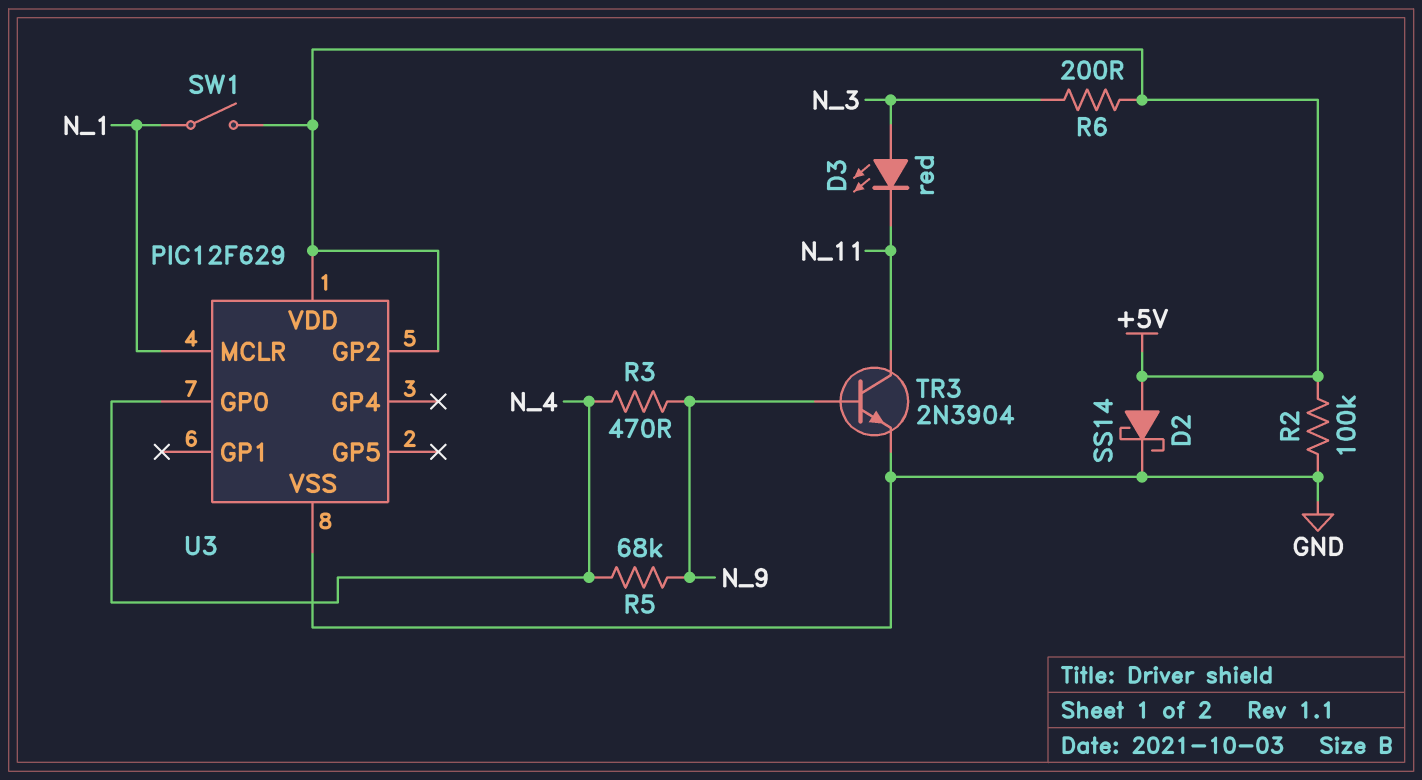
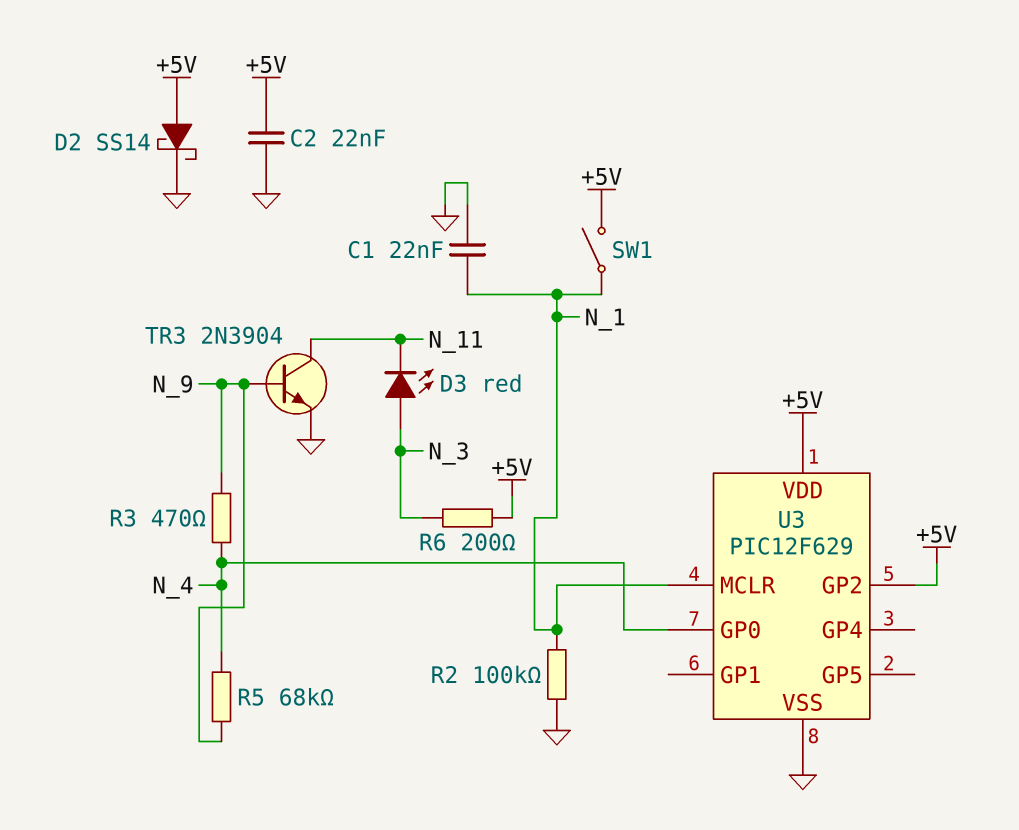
C1: none -> 22nF (GND, N_1)
C2: none -> 22nF (+5V, GND)
R2: 100k (+5V, GND) -> 100k (GND, N_1)

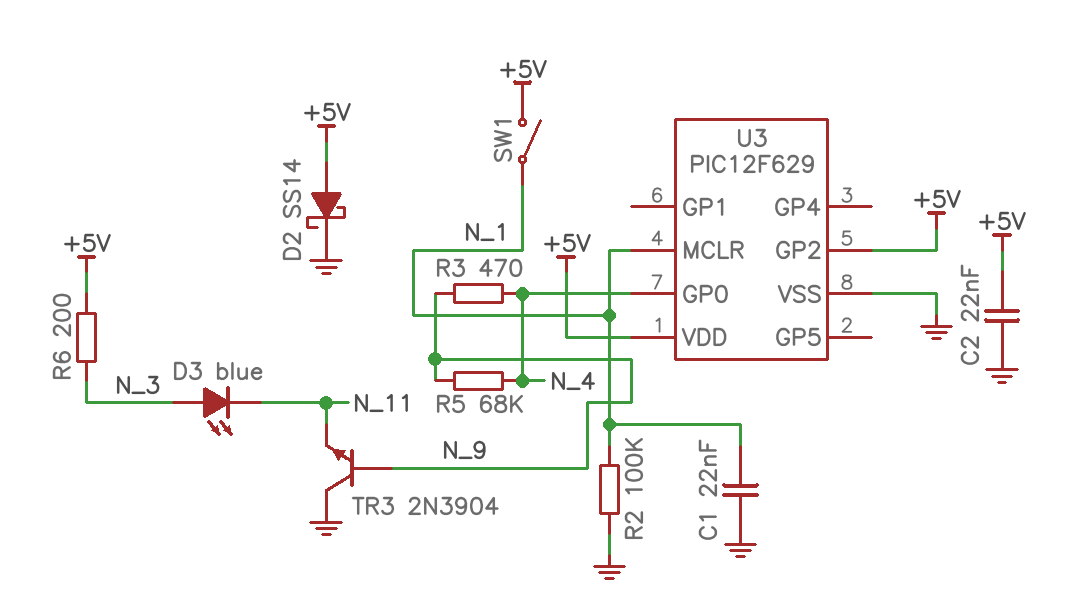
D3: LED red (A N_3, K N_11) -> LED blue (A N_3, K N_11)
TR3: NPN 2N3904 (B N_9, C N_11, E GND) -> NPN 2N3904 (B N_9, C GND, E N_11)

